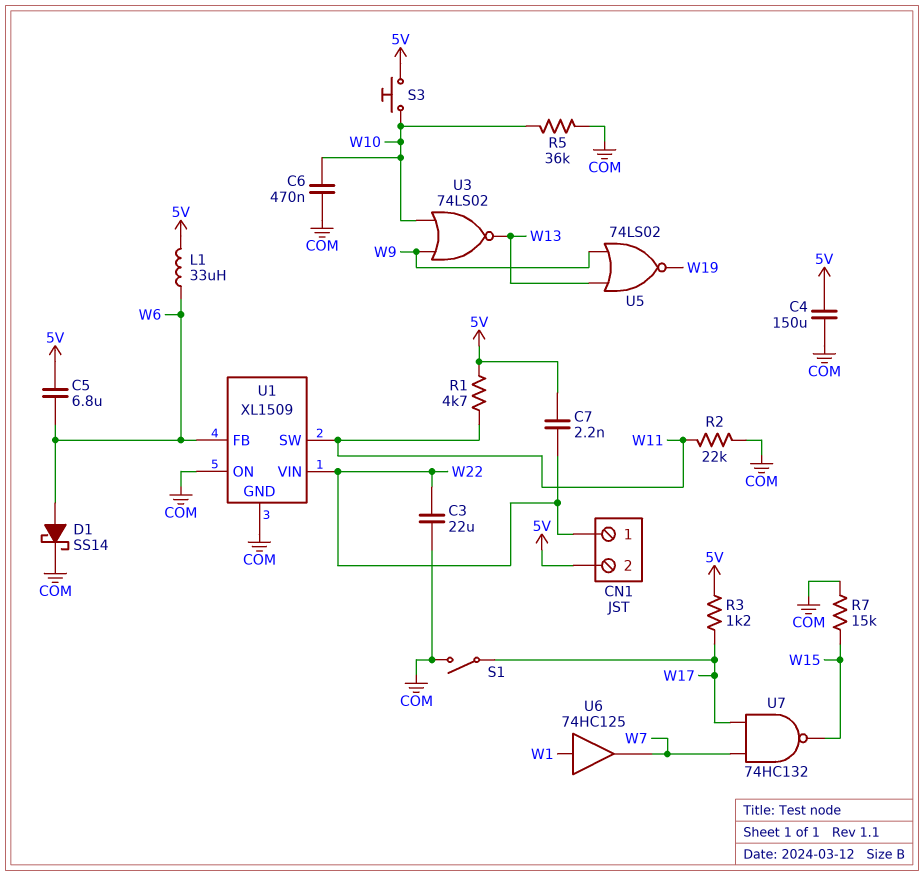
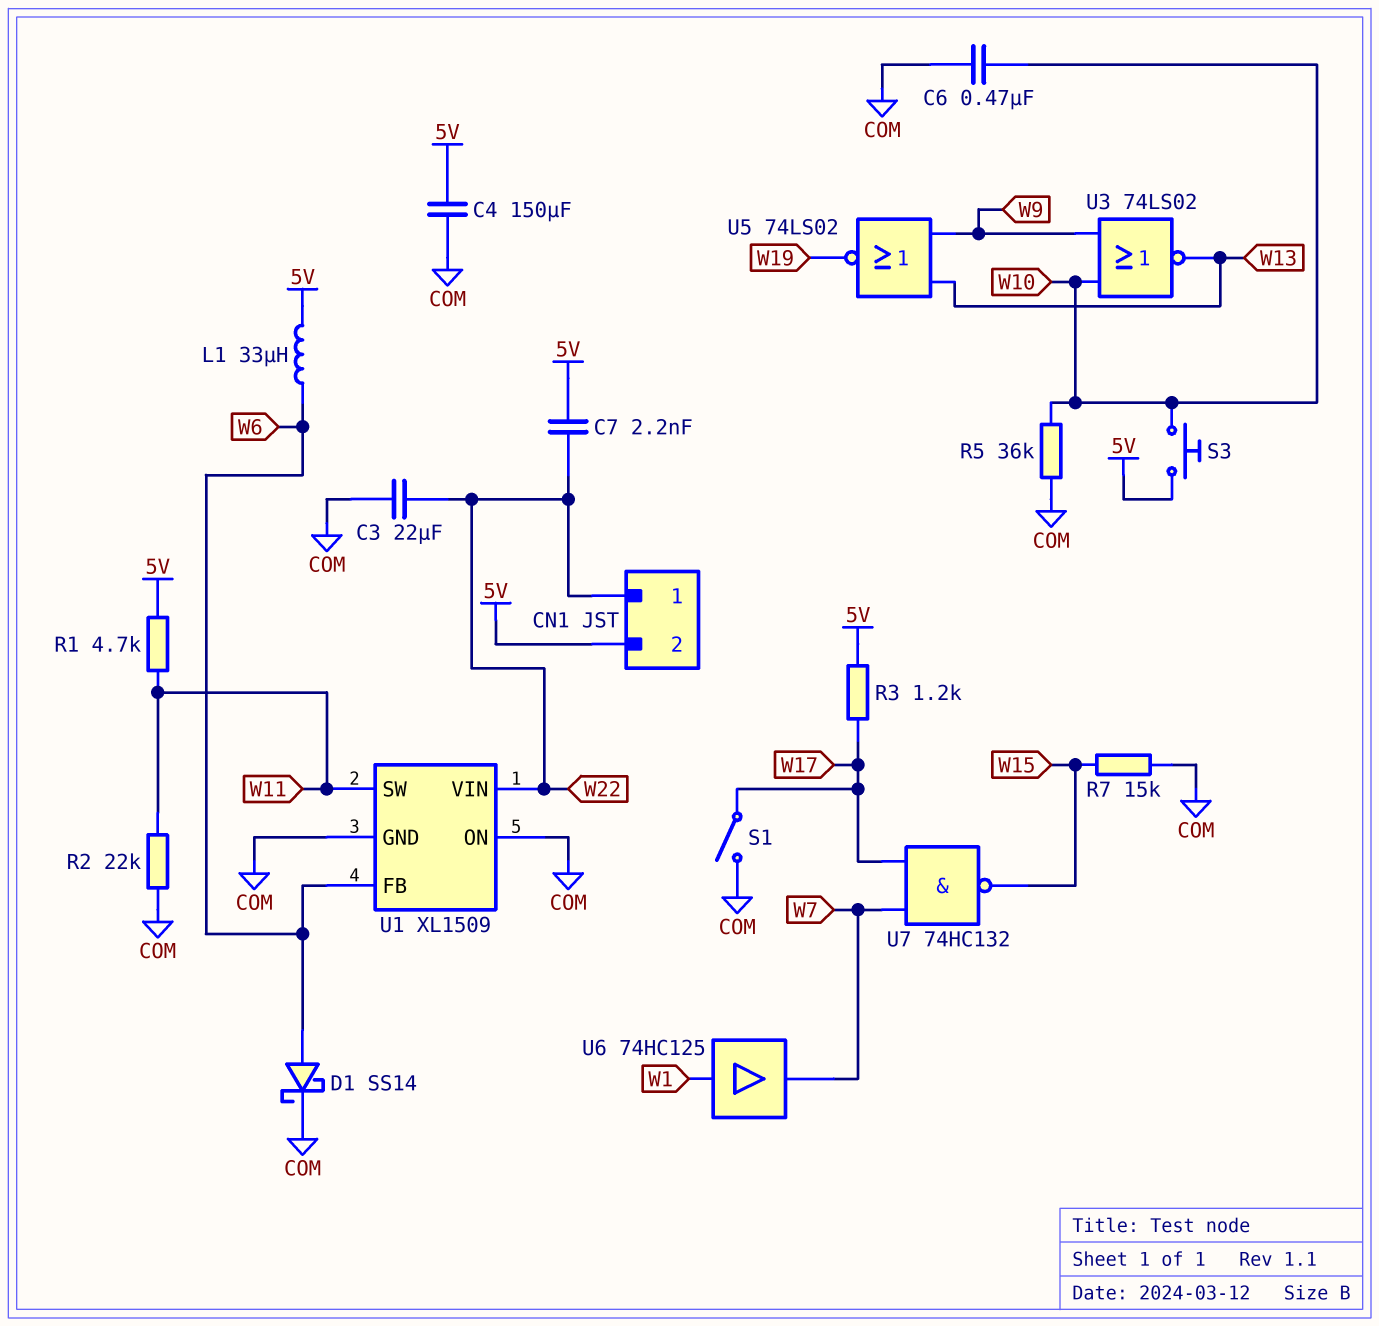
C5: 6.8uF (5V, W6) -> none

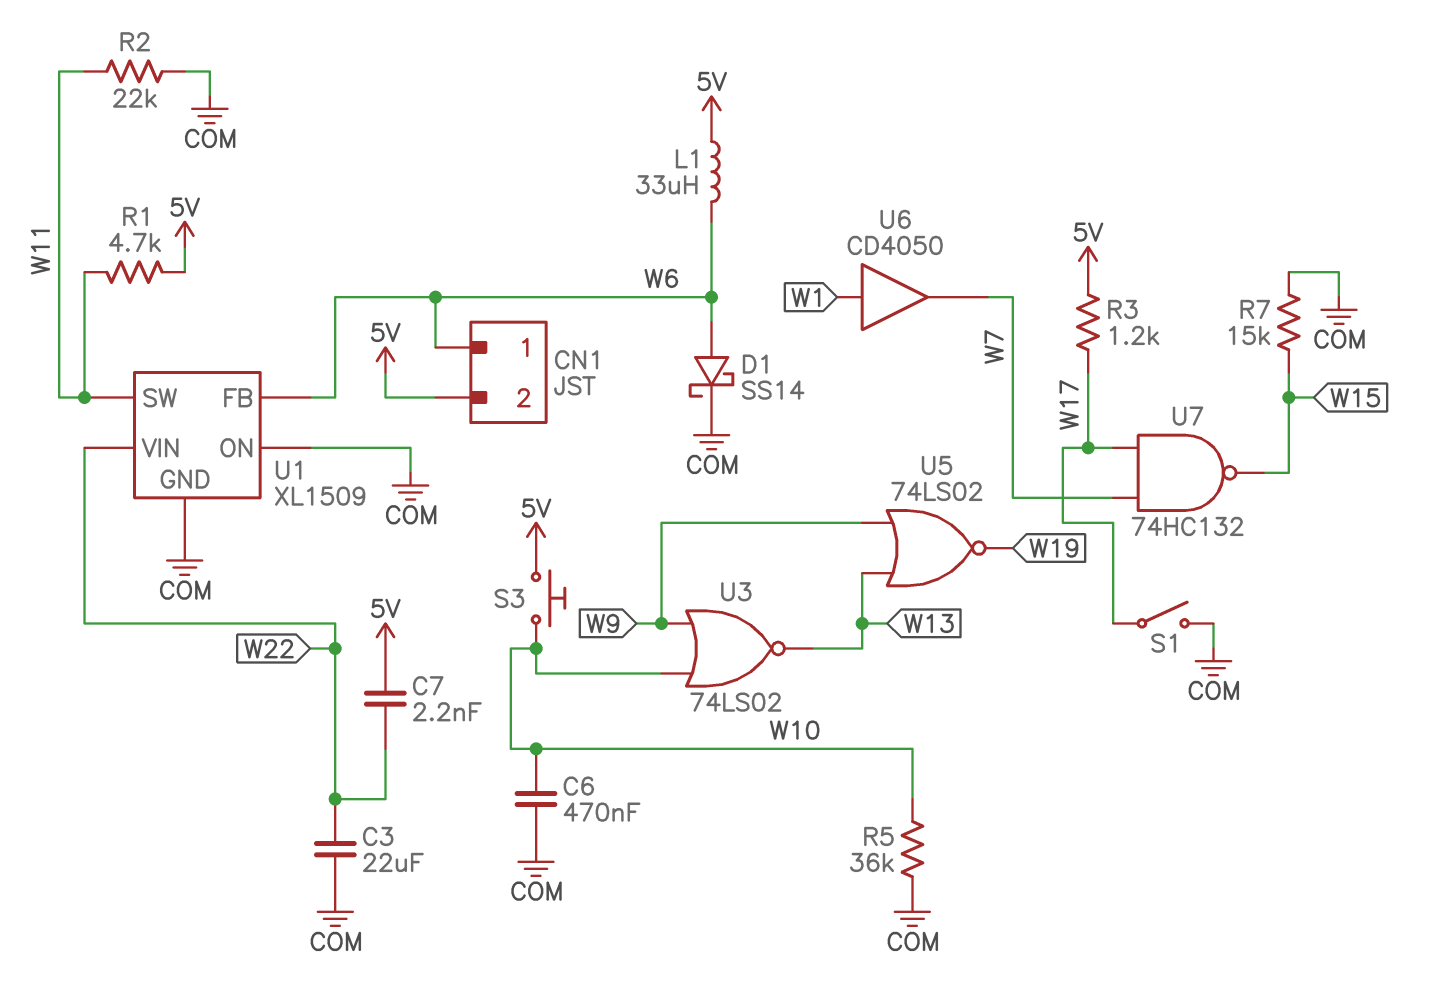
C4: 150uF (5V, COM) -> none
CN1 pin 1: W22 -> W6
U6: buffer 74HC125 (in W1, out W7) -> buffer CD4050 (in W1, out W7)

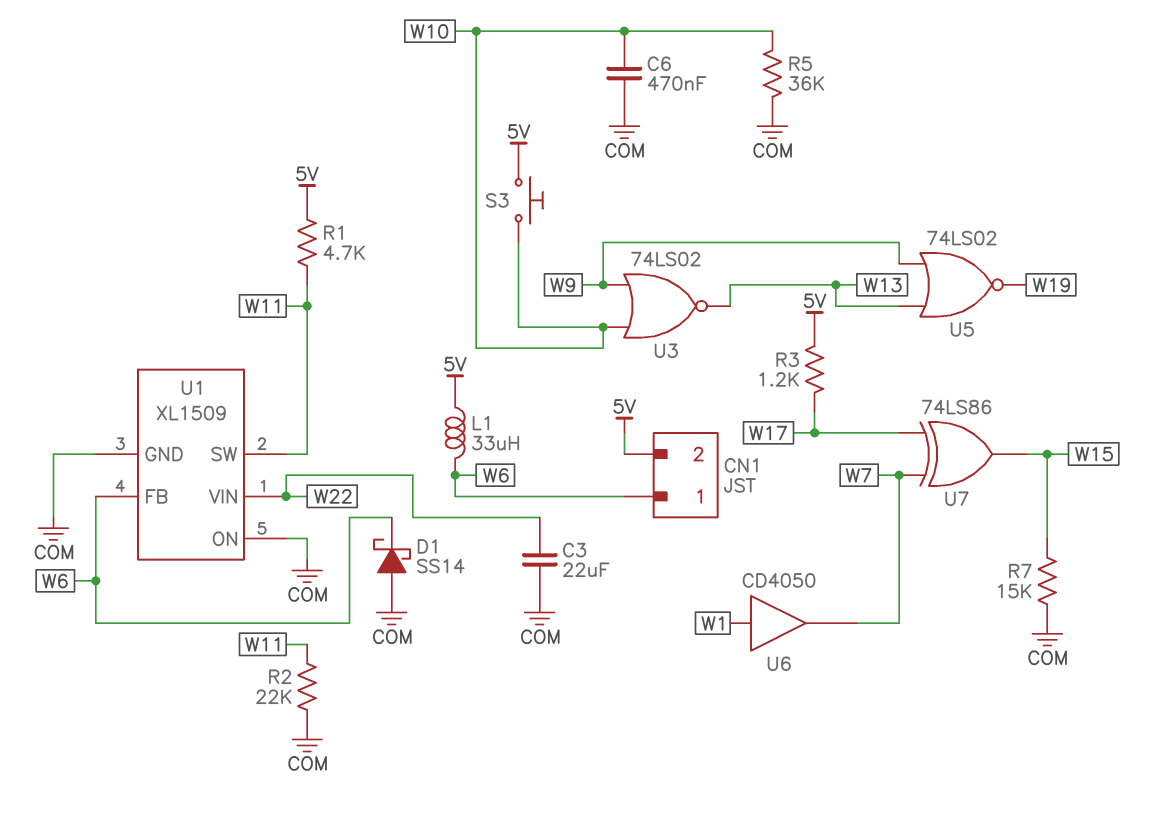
C7: 2.2nF (5V, W22) -> none
D1: schottky SS14 (A W6, K COM) -> schottky SS14 (A COM, K W6)
S1: switch (COM, W17) -> none
U7: NAND 74HC132 (in W7, in W17, out W15) -> XOR 74LS86 (in W7, in W17, out W15)

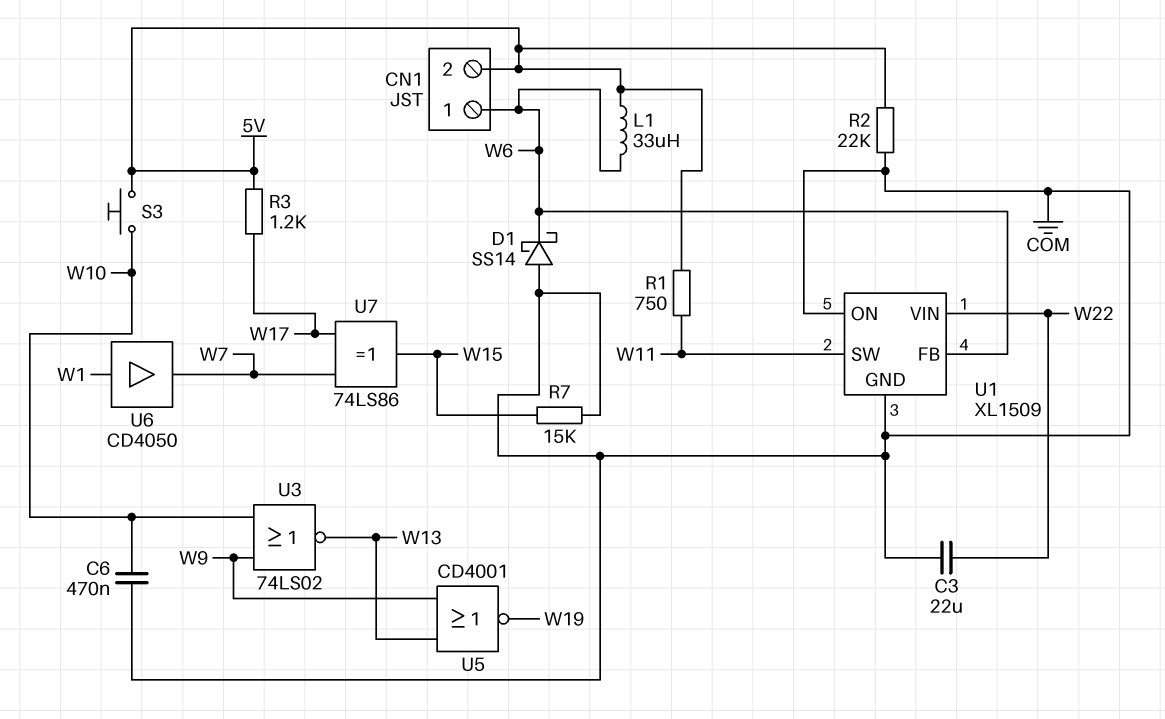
R1: 4.7k (5V, W11) -> 750 (5V, W11)
R2: 22k (COM, W11) -> 22k (5V, COM)
R5: 36k (COM, W10) -> none
U5: NOR 74LS02 (in W9, in W13, out W19) -> NOR CD4001 (in W9, in W13, out W19)

